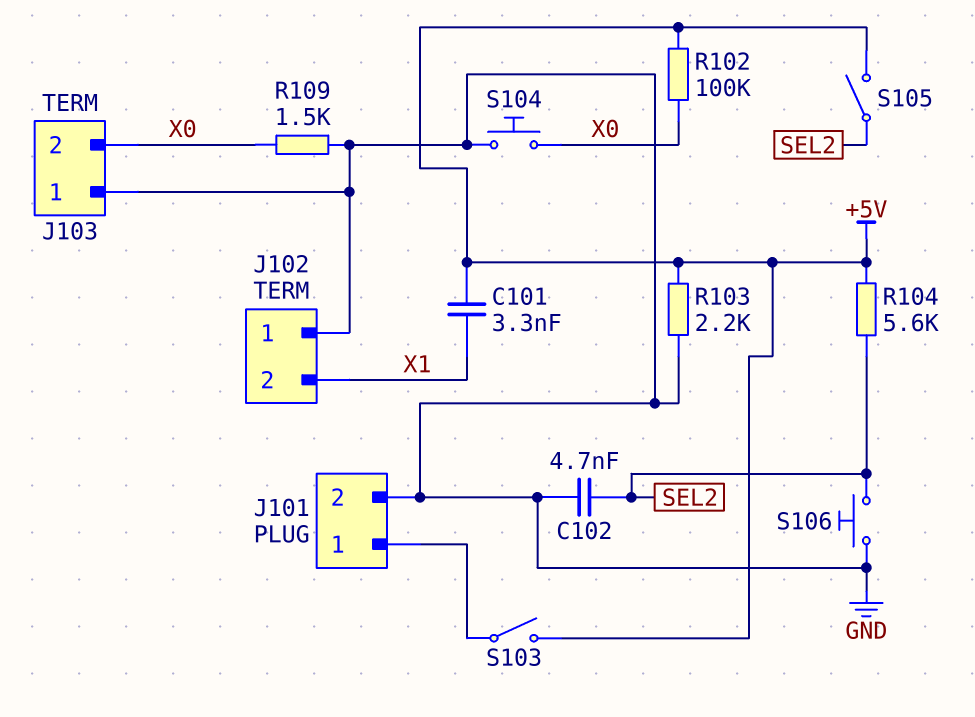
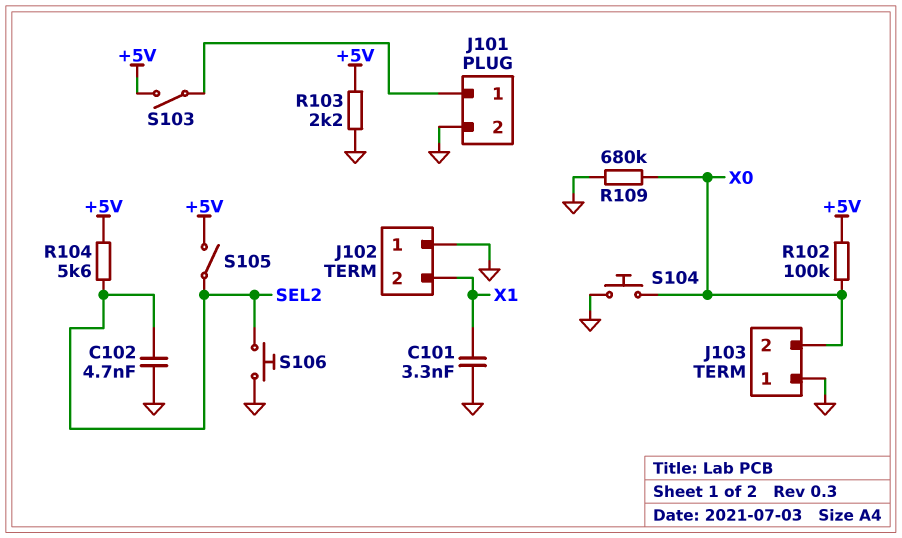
C101: 3.3nF (+5V, X1) -> 3.3nF (GND, X1)
R109: 1.5k (GND, X0) -> 680k (GND, X0)

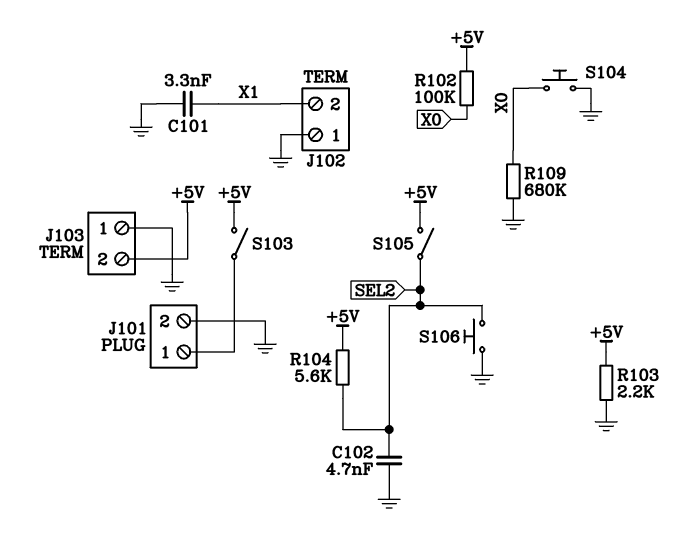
J103 pin 2: X0 -> +5V

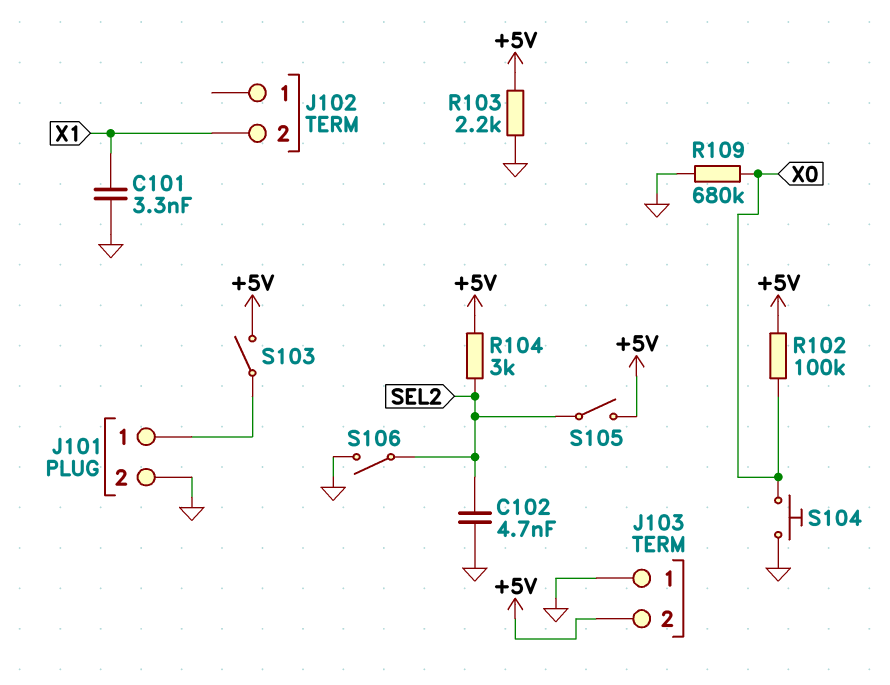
J102 pin 1: GND -> none
R104: 5.6k (+5V, SEL2) -> 3k (+5V, SEL2)
S106: button (GND, SEL2) -> switch (GND, SEL2)

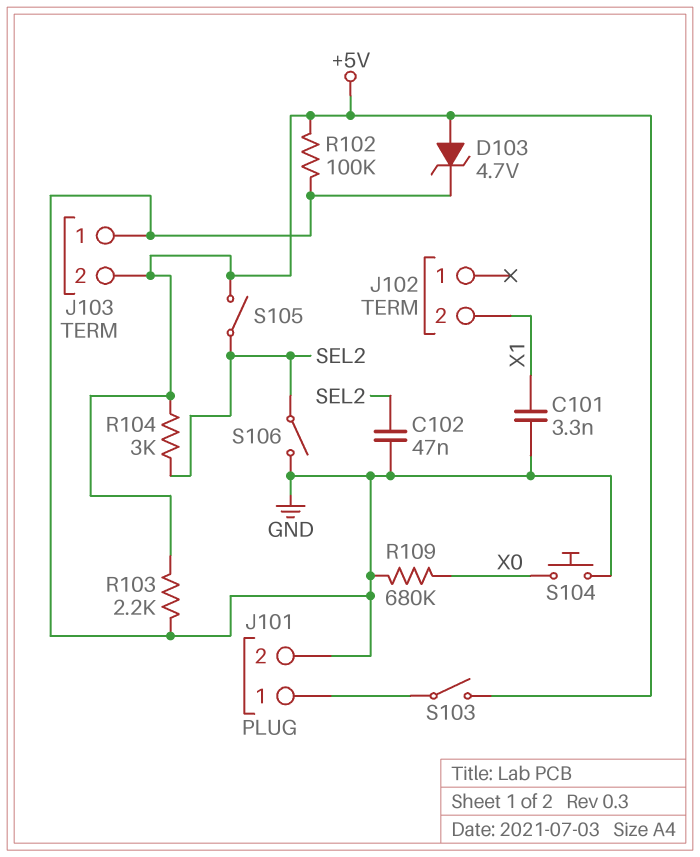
C102: 4.7nF (GND, SEL2) -> 47nF (GND, SEL2)
D103: none -> zener 4.7V (A +5V, K GND)
R102: 100k (+5V, X0) -> 100k (+5V, GND)

